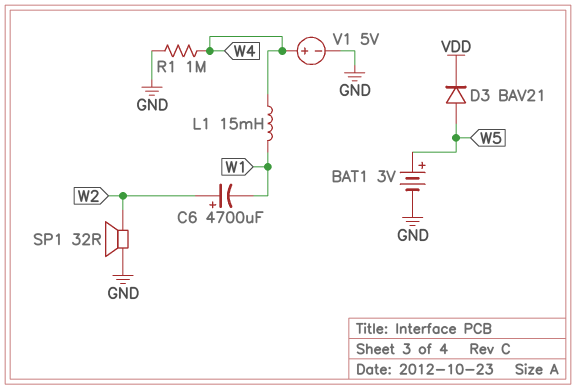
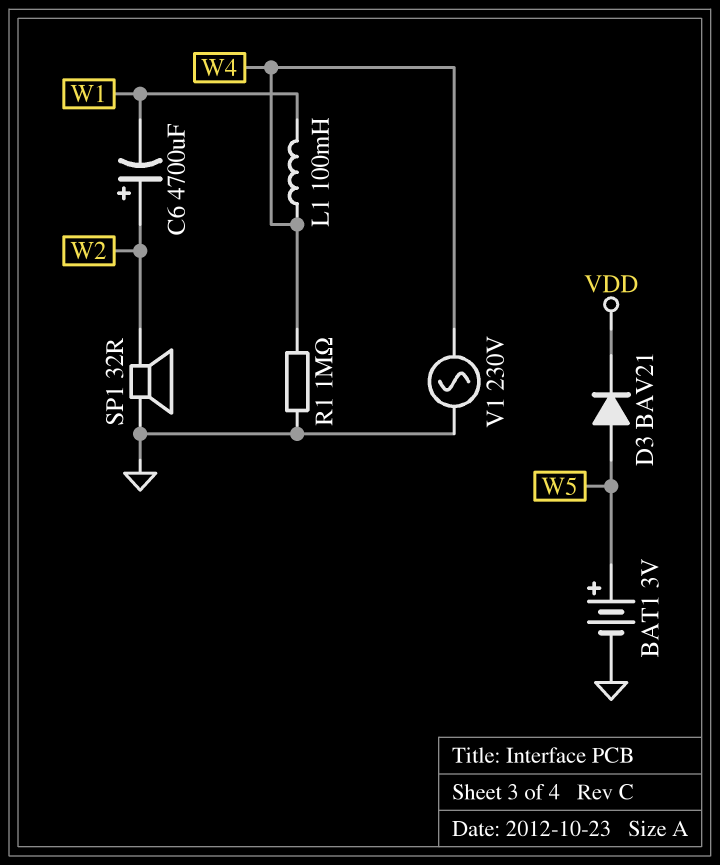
L1: 15mH (W1, W4) -> 100mH (W1, W4)
V1: 5V (plus W4, minus GND) -> AC 230V (GND, W4)

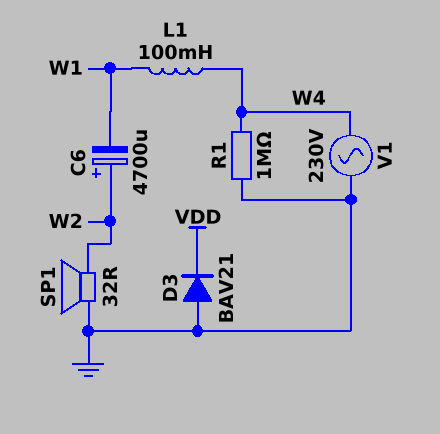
BAT1: 3V (plus W5, minus GND) -> none
D3: diode BAV21 (A W5, K VDD) -> diode BAV21 (A GND, K VDD)

